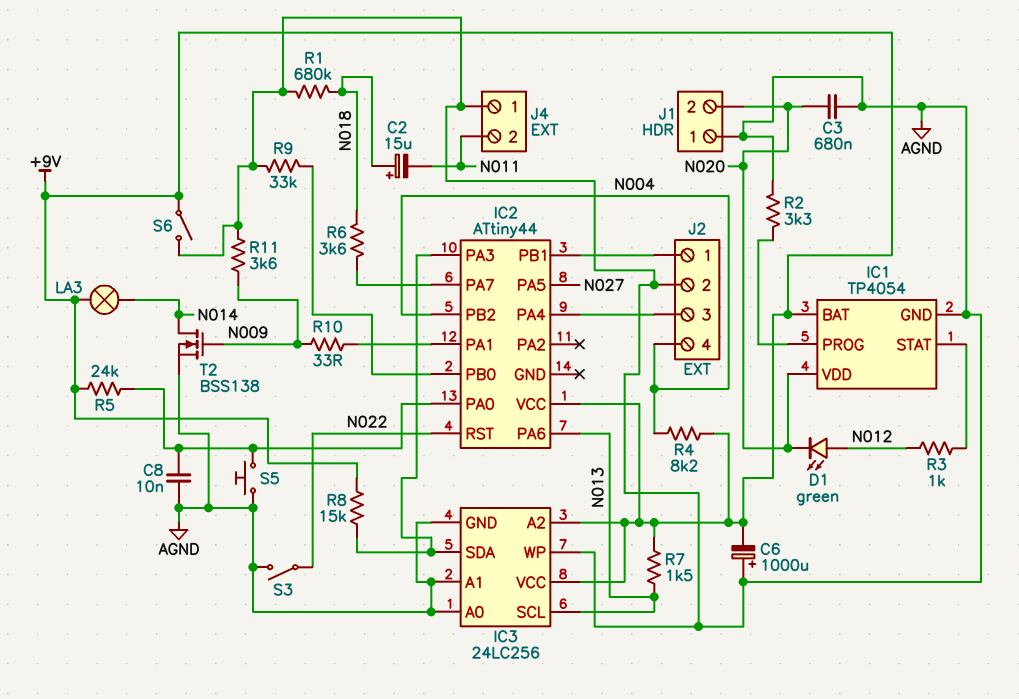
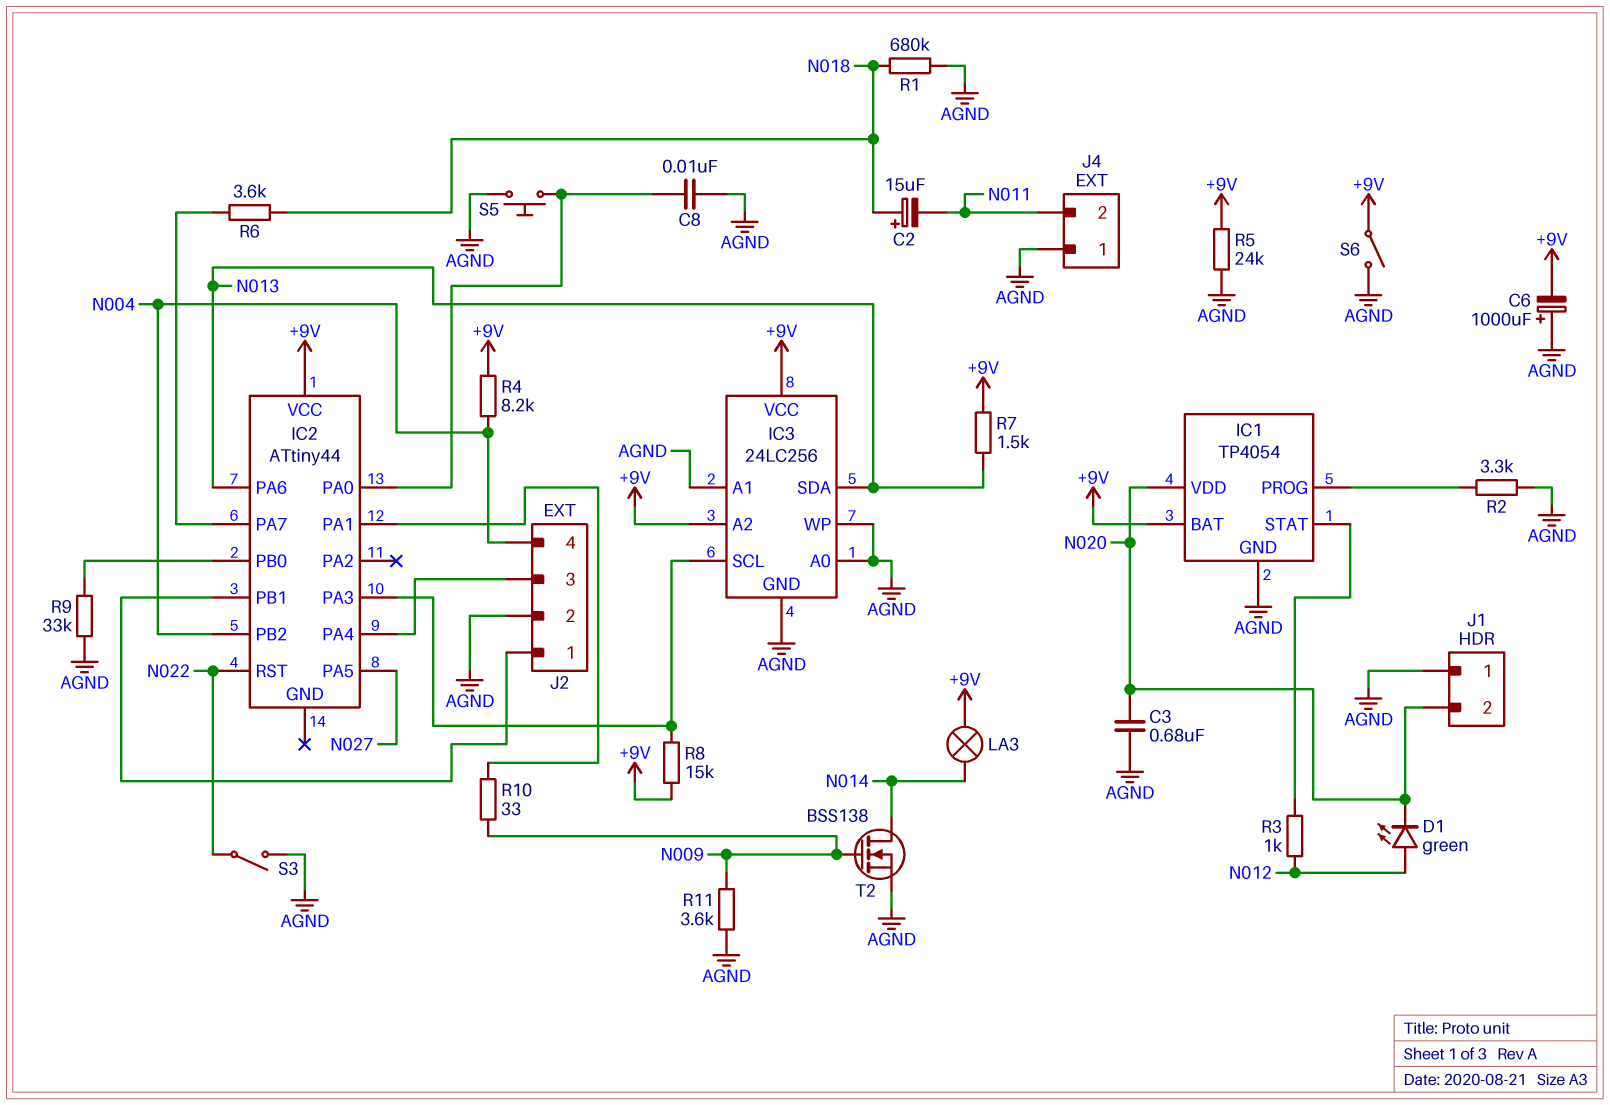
IC3 pin SCL: N013 -> IC2/PA3
IC3 pin SDA: IC2/PA3 -> N013
R5: 24k (+9V, IC2/PA0) -> 24k (+9V, AGND)

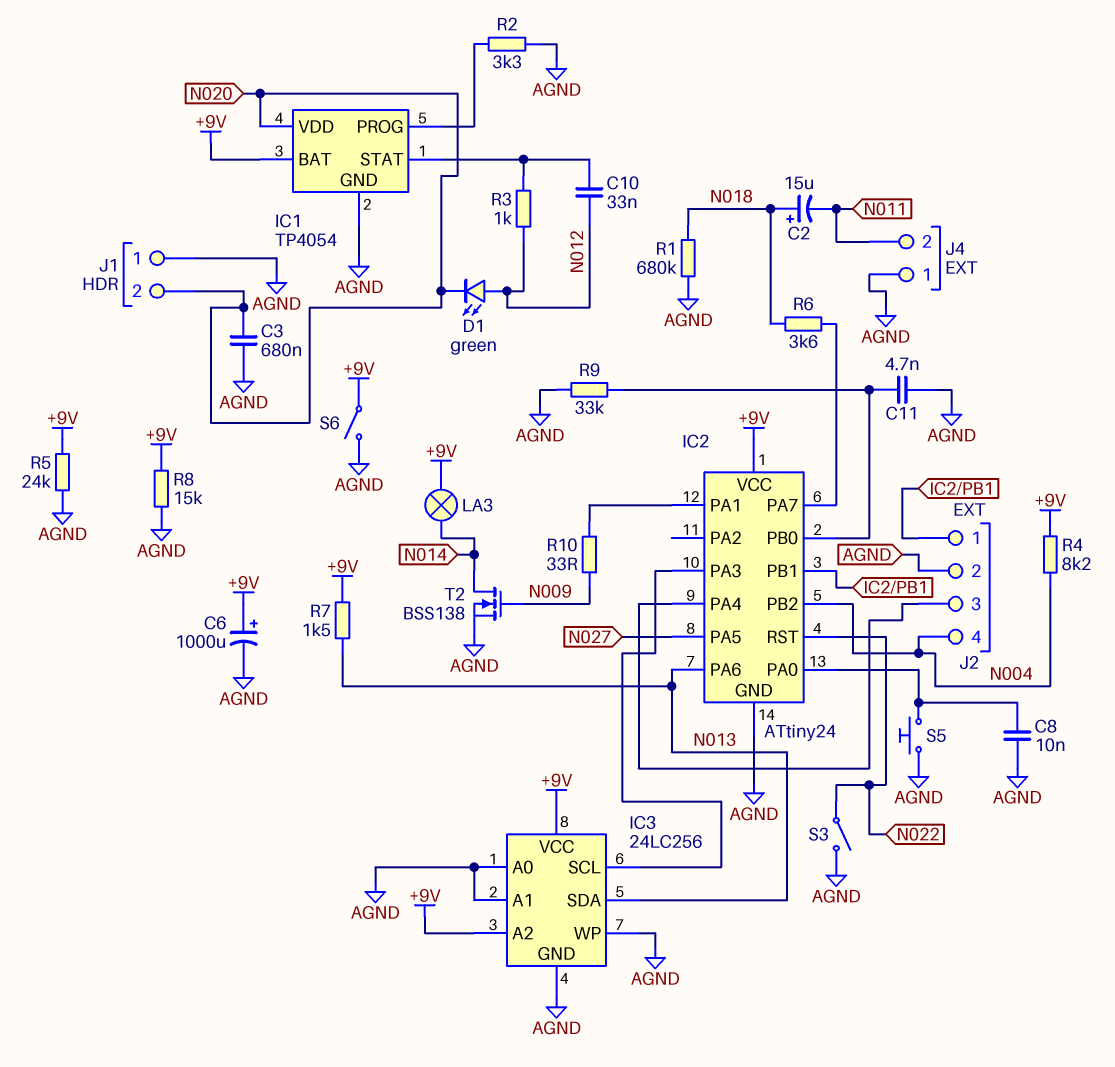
C6: 1000uF (plus AGND, minus +9V) -> 1000uF (plus +9V, minus AGND)
C10: none -> 33nF (IC1/STAT, N012)
C11: none -> 4.7nF (AGND, IC2/PB0)
IC2: ATtiny44 -> ATtiny24
IC2 pin GND: none -> AGND
R8: 15k (+9V, IC2/PA3) -> 15k (+9V, AGND)
R11: 3.6k (AGND, N009) -> none

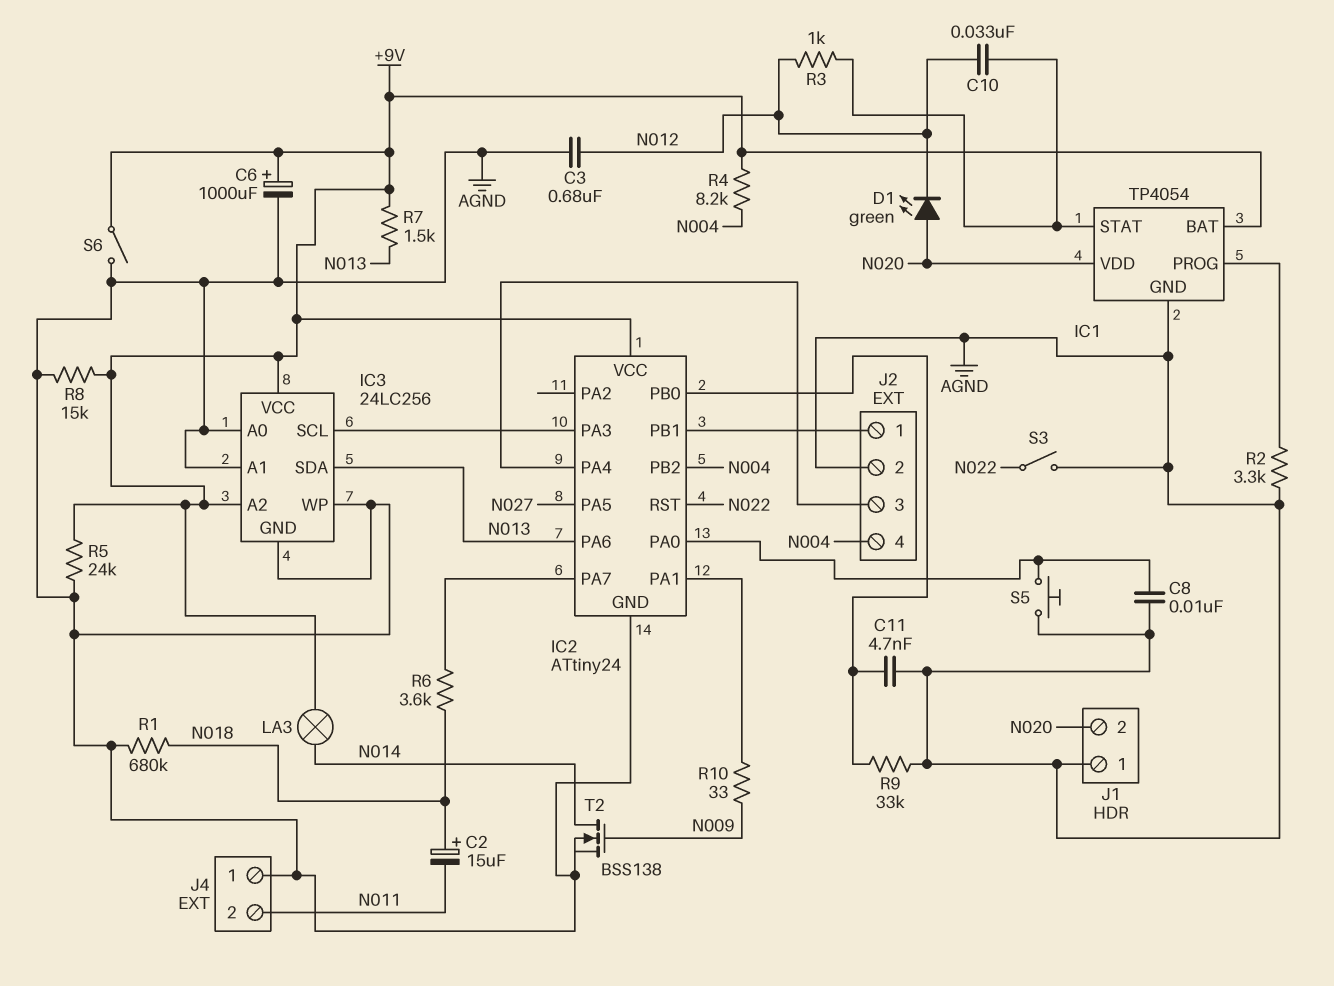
C3: 680nF (AGND, N020) -> 680nF (AGND, N012)
D1: LED green (A N012, K N020) -> LED green (A N020, K N012)

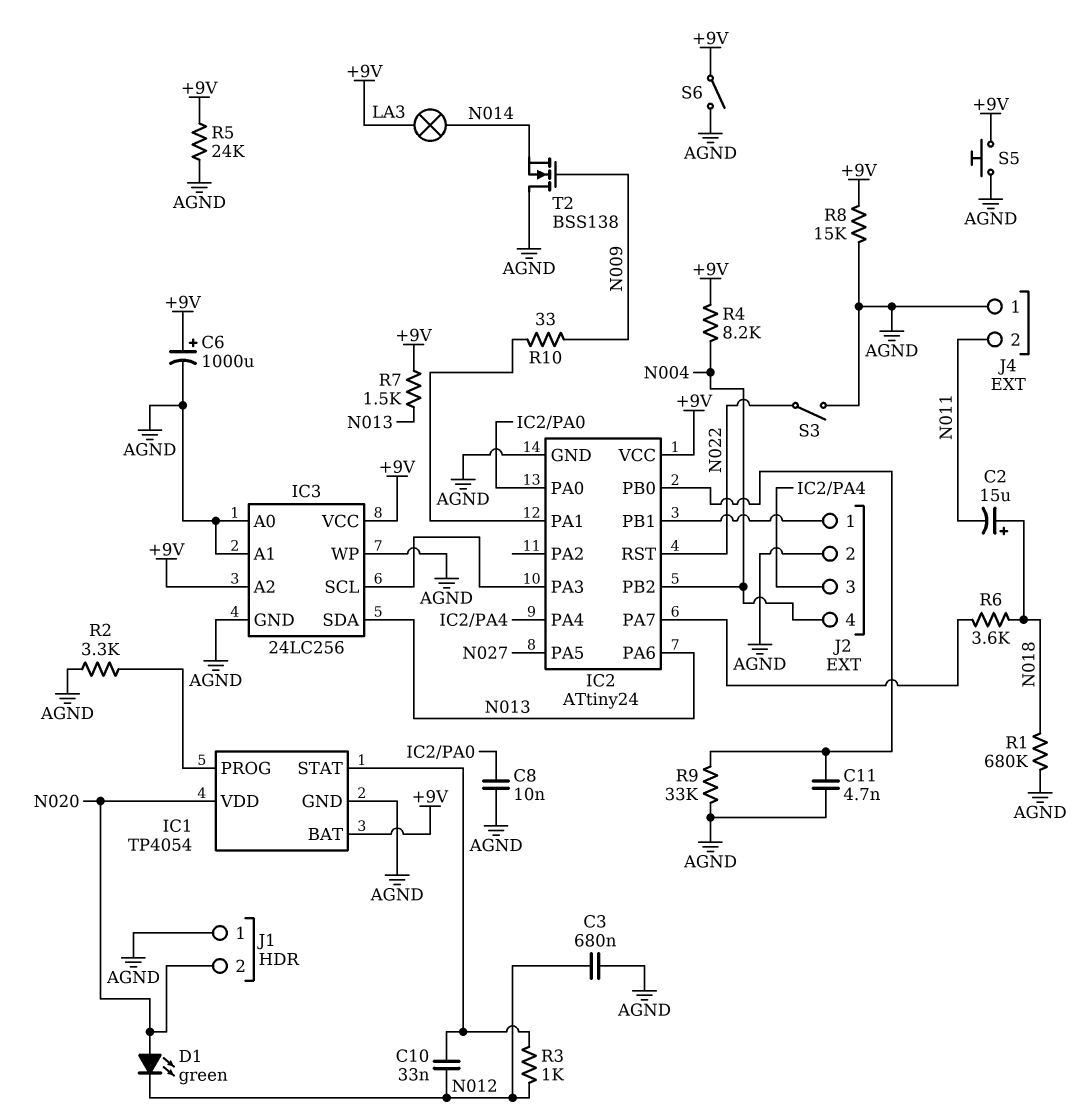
S5: button (AGND, IC2/PA0) -> button (+9V, AGND)
T2: NMOS BSS138 (G N009, D N014, S AGND) -> NMOS BSS138 (G N009, D AGND, S N014)

